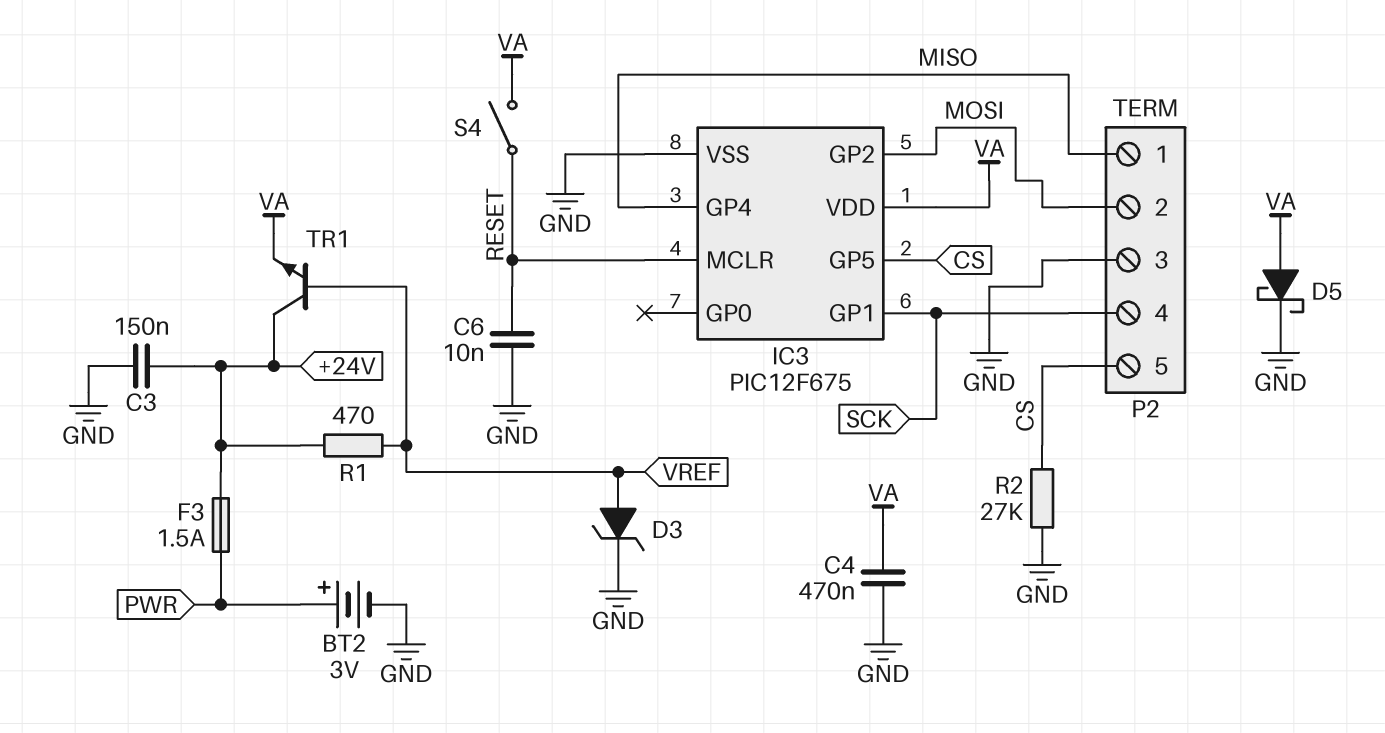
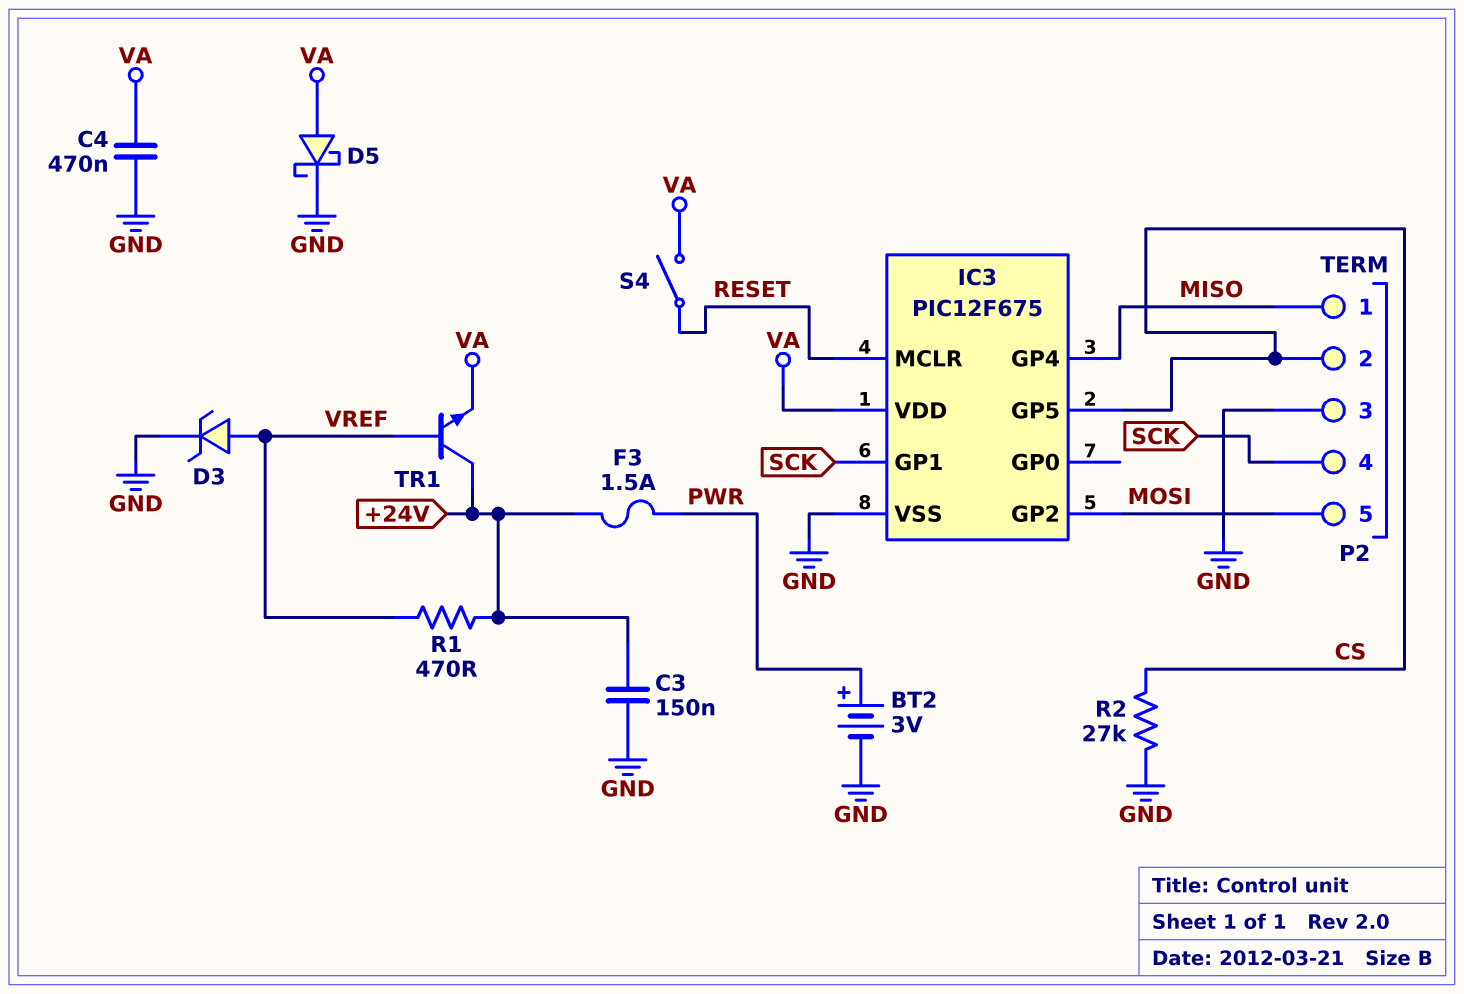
C6: 10nF (GND, RESET) -> none
P2 pin 2: MOSI -> CS
P2 pin 5: CS -> MOSI

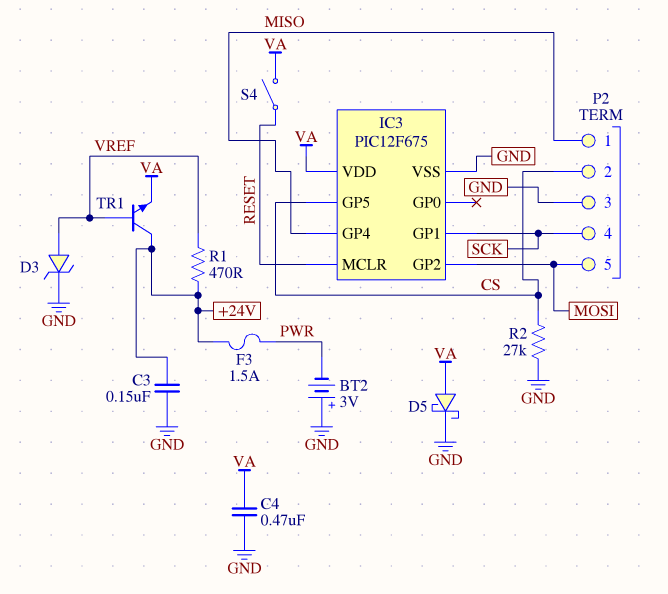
BT2: 3V (plus PWR, minus GND) -> 3V (plus GND, minus PWR)

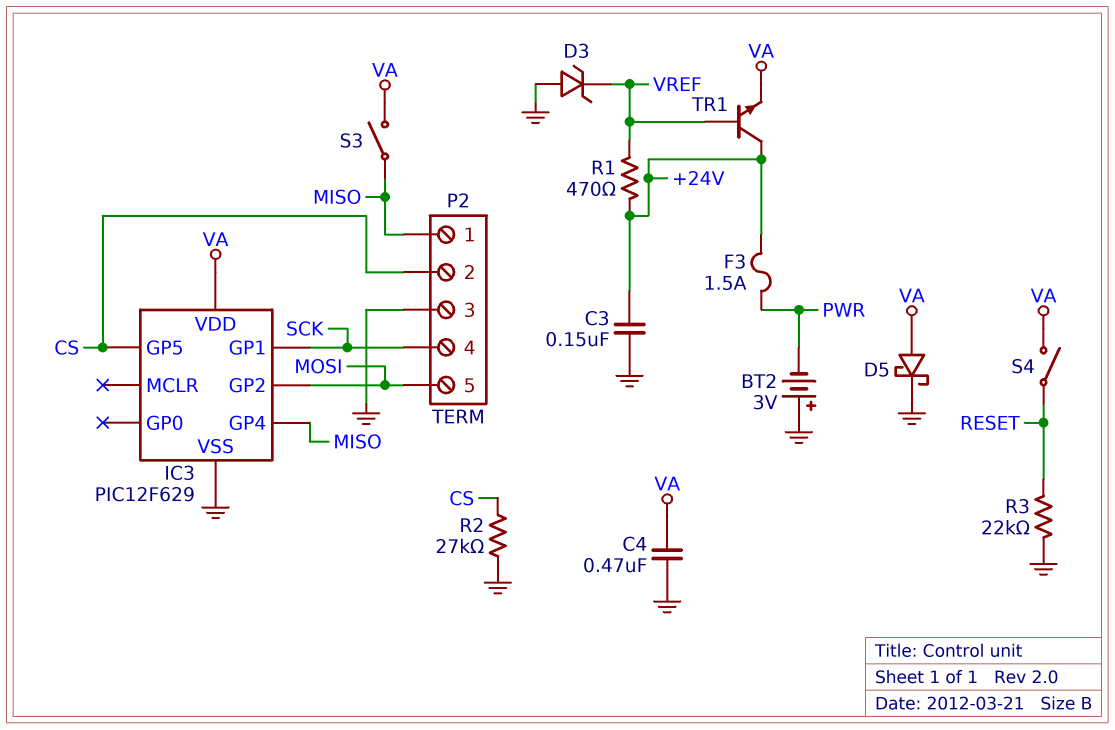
D3: zener (A VREF, K GND) -> zener (A GND, K VREF)
IC3: PIC12F675 -> PIC12F629
IC3 pin MCLR: RESET -> none
R3: none -> 22k (GND, RESET)
S3: none -> switch (MISO, VA)

